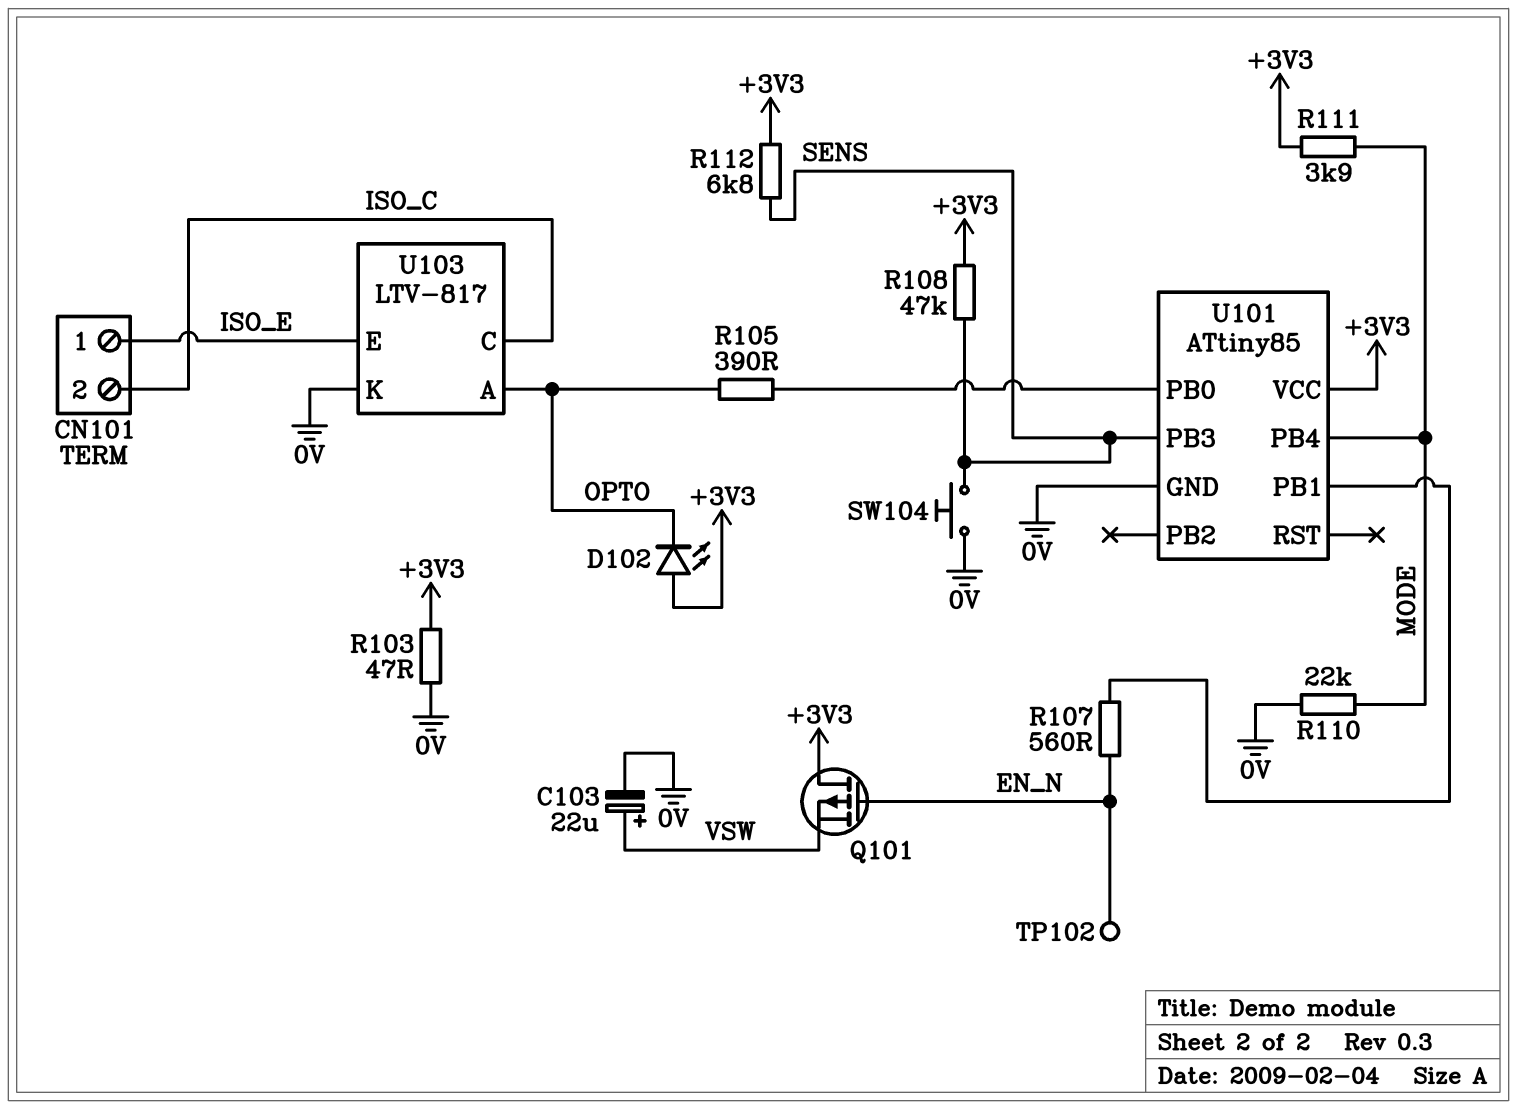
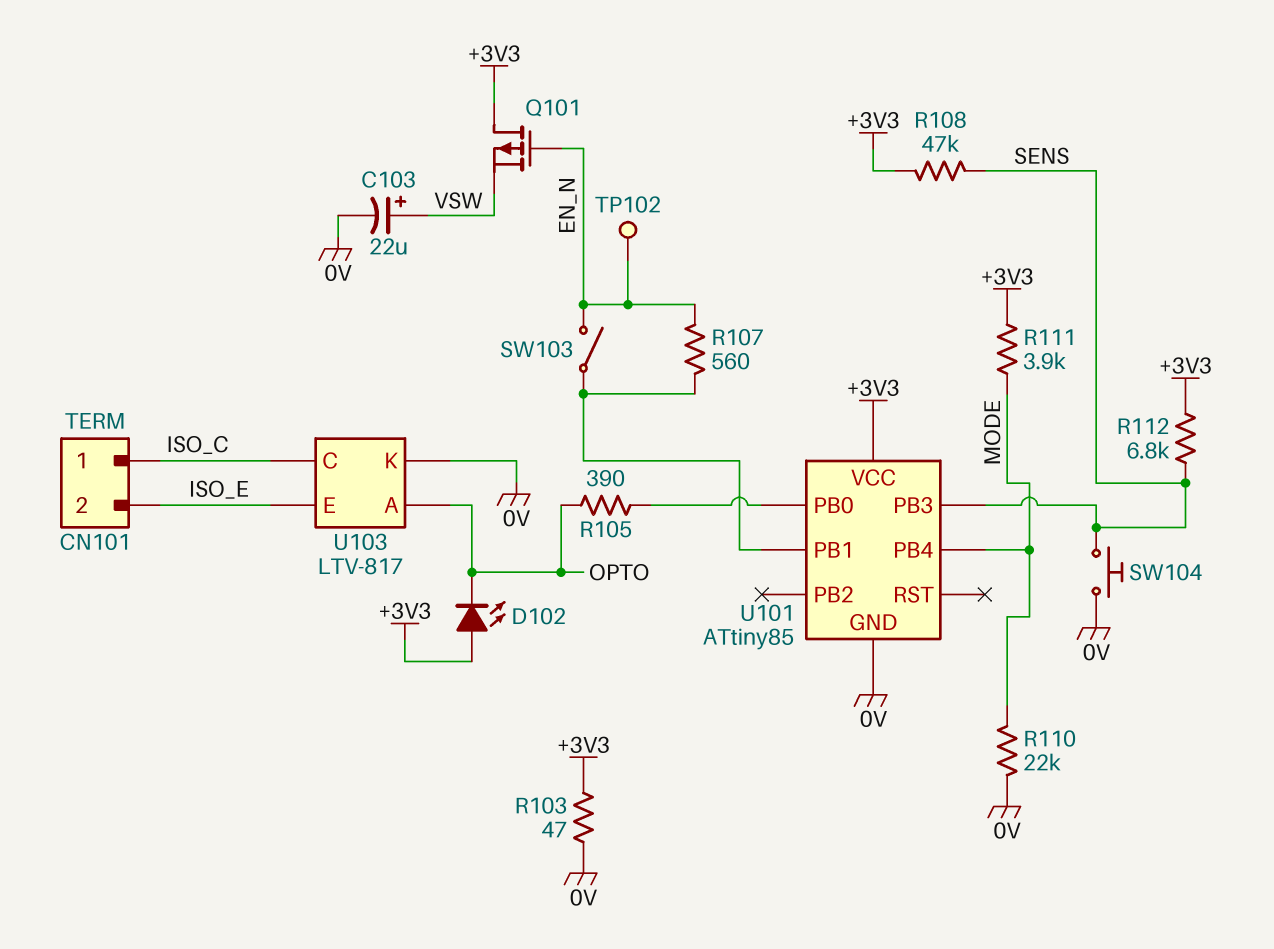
CN101 pin 1: ISO_E -> ISO_C
CN101 pin 2: ISO_C -> ISO_E
SW103: none -> switch (EN_N, U101/PB1)

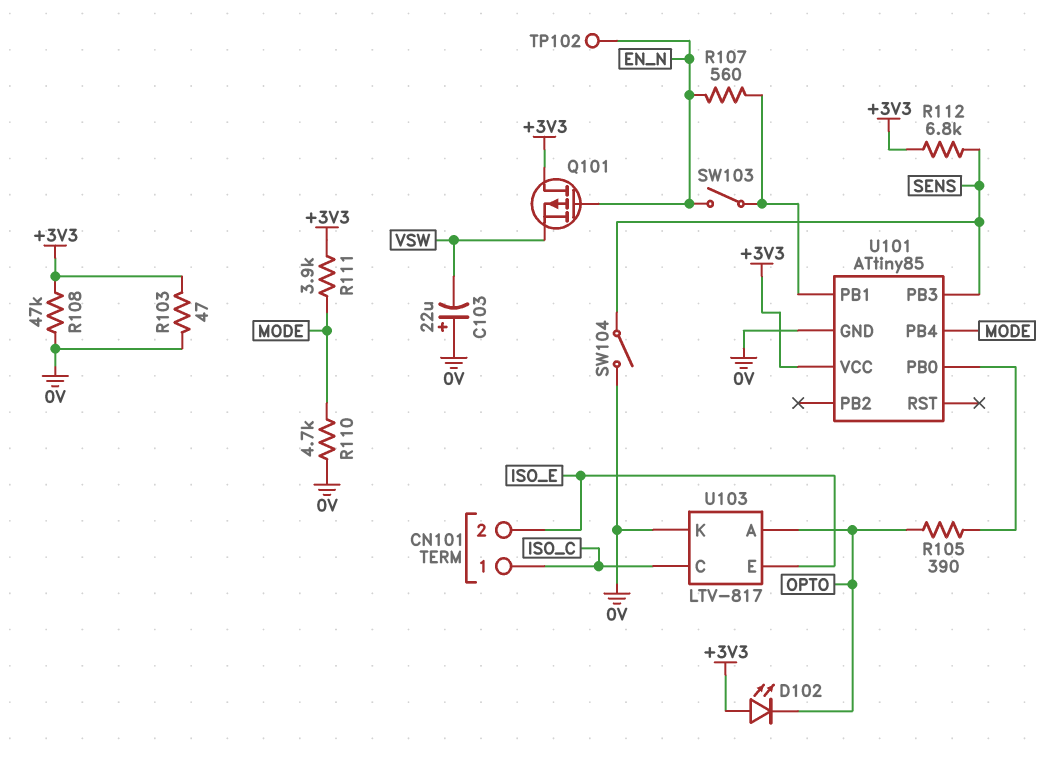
C103: 22uF (plus VSW, minus 0V) -> 22uF (plus 0V, minus VSW)
R108: 47k (+3V3, SENS) -> 47k (+3V3, 0V)
R110: 22k (0V, MODE) -> 4.7k (0V, MODE)
SW104: button (0V, SENS) -> switch (0V, SENS)

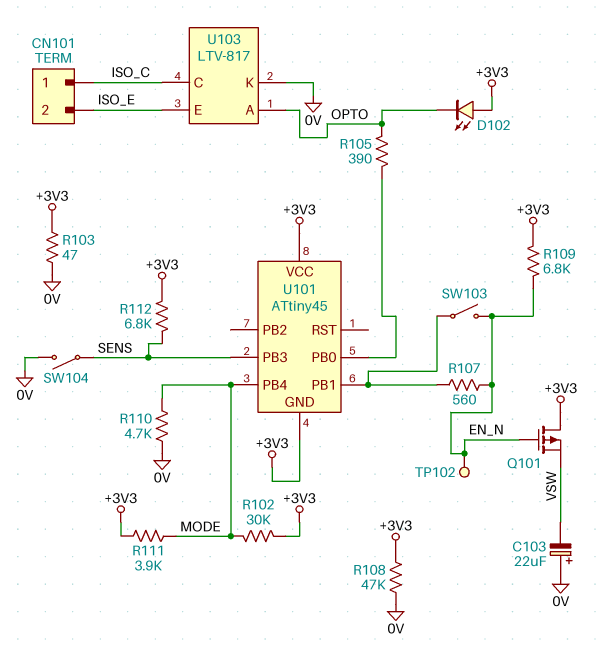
R102: none -> 30k (+3V3, MODE)
R109: none -> 6.8k (+3V3, EN_N)
U101: ATtiny85 -> ATtiny45
U101 pin GND: 0V -> +3V3

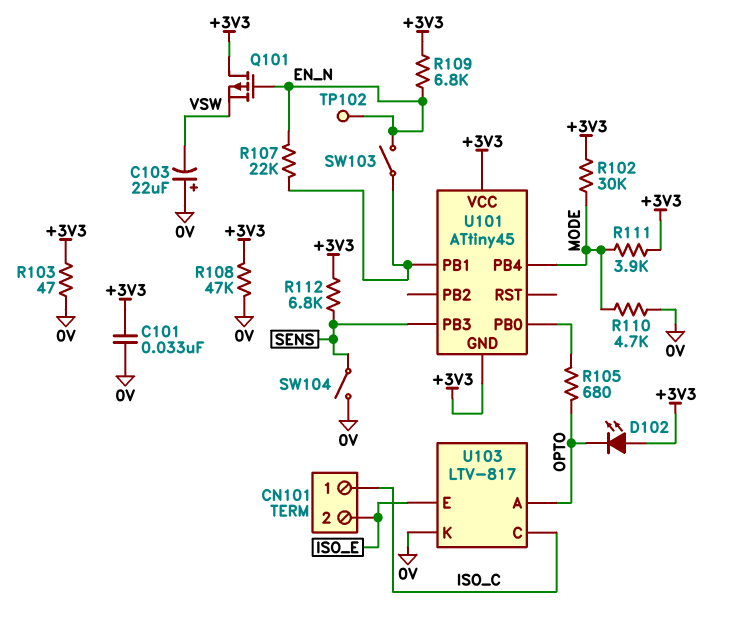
C101: none -> 33nF (+3V3, 0V)
R105: 390 (OPTO, U101/PB0) -> 680 (OPTO, U101/PB0)
R107: 560 (EN_N, U101/PB1) -> 22k (EN_N, U101/PB1)

